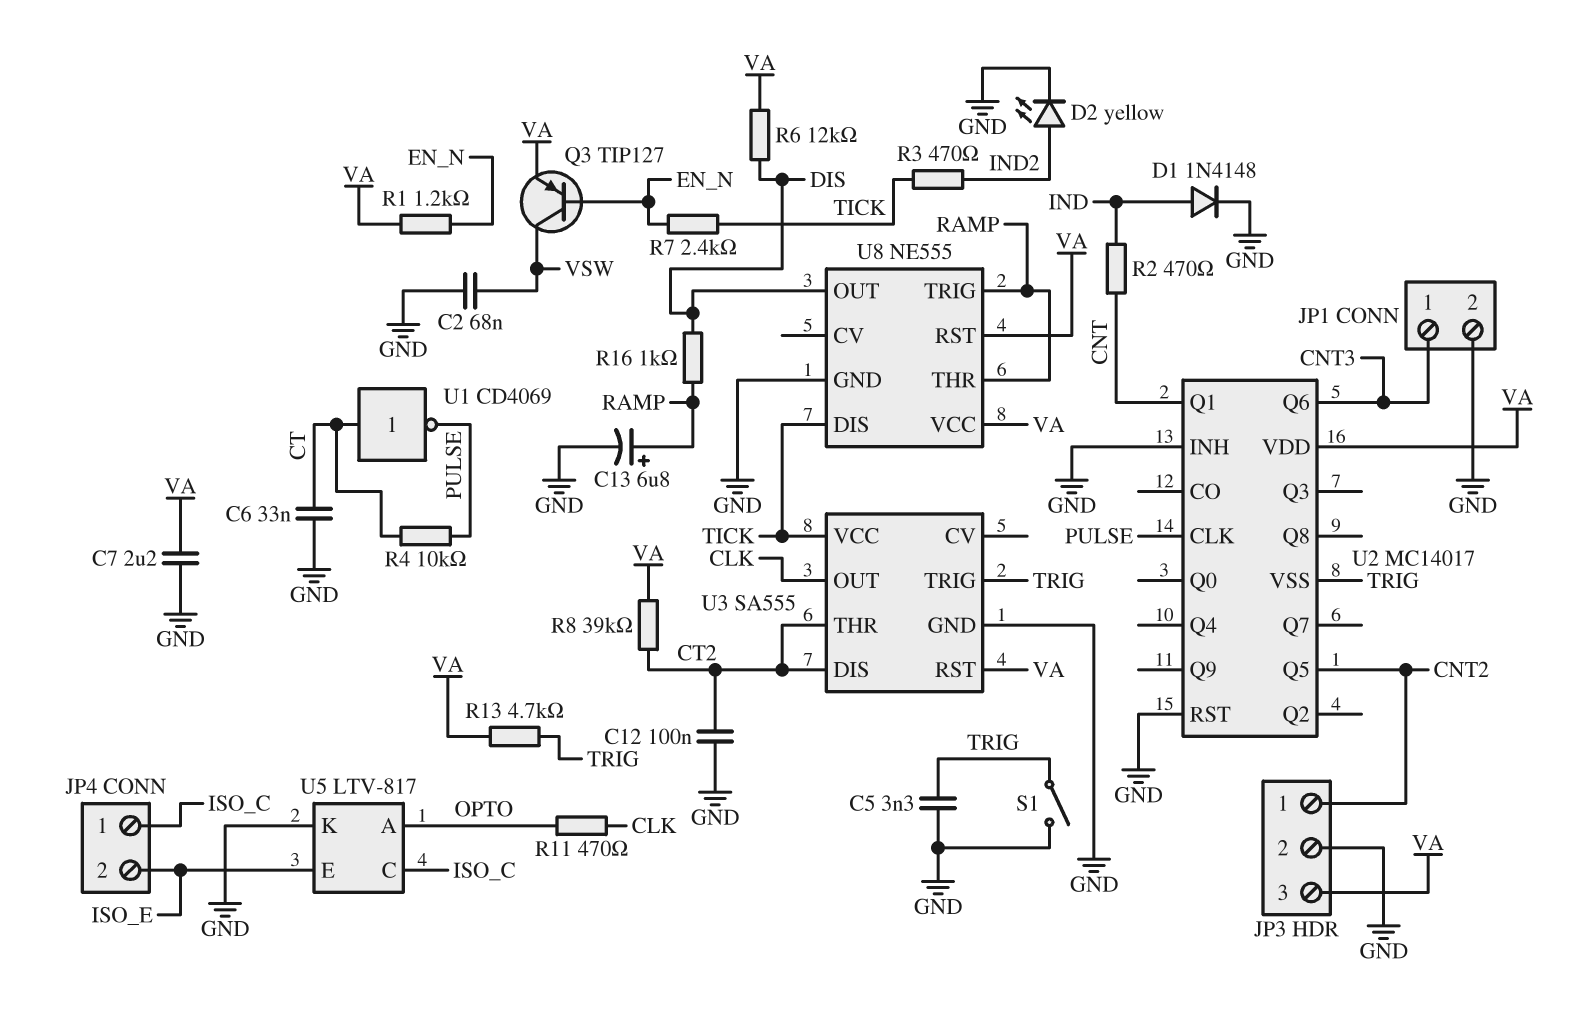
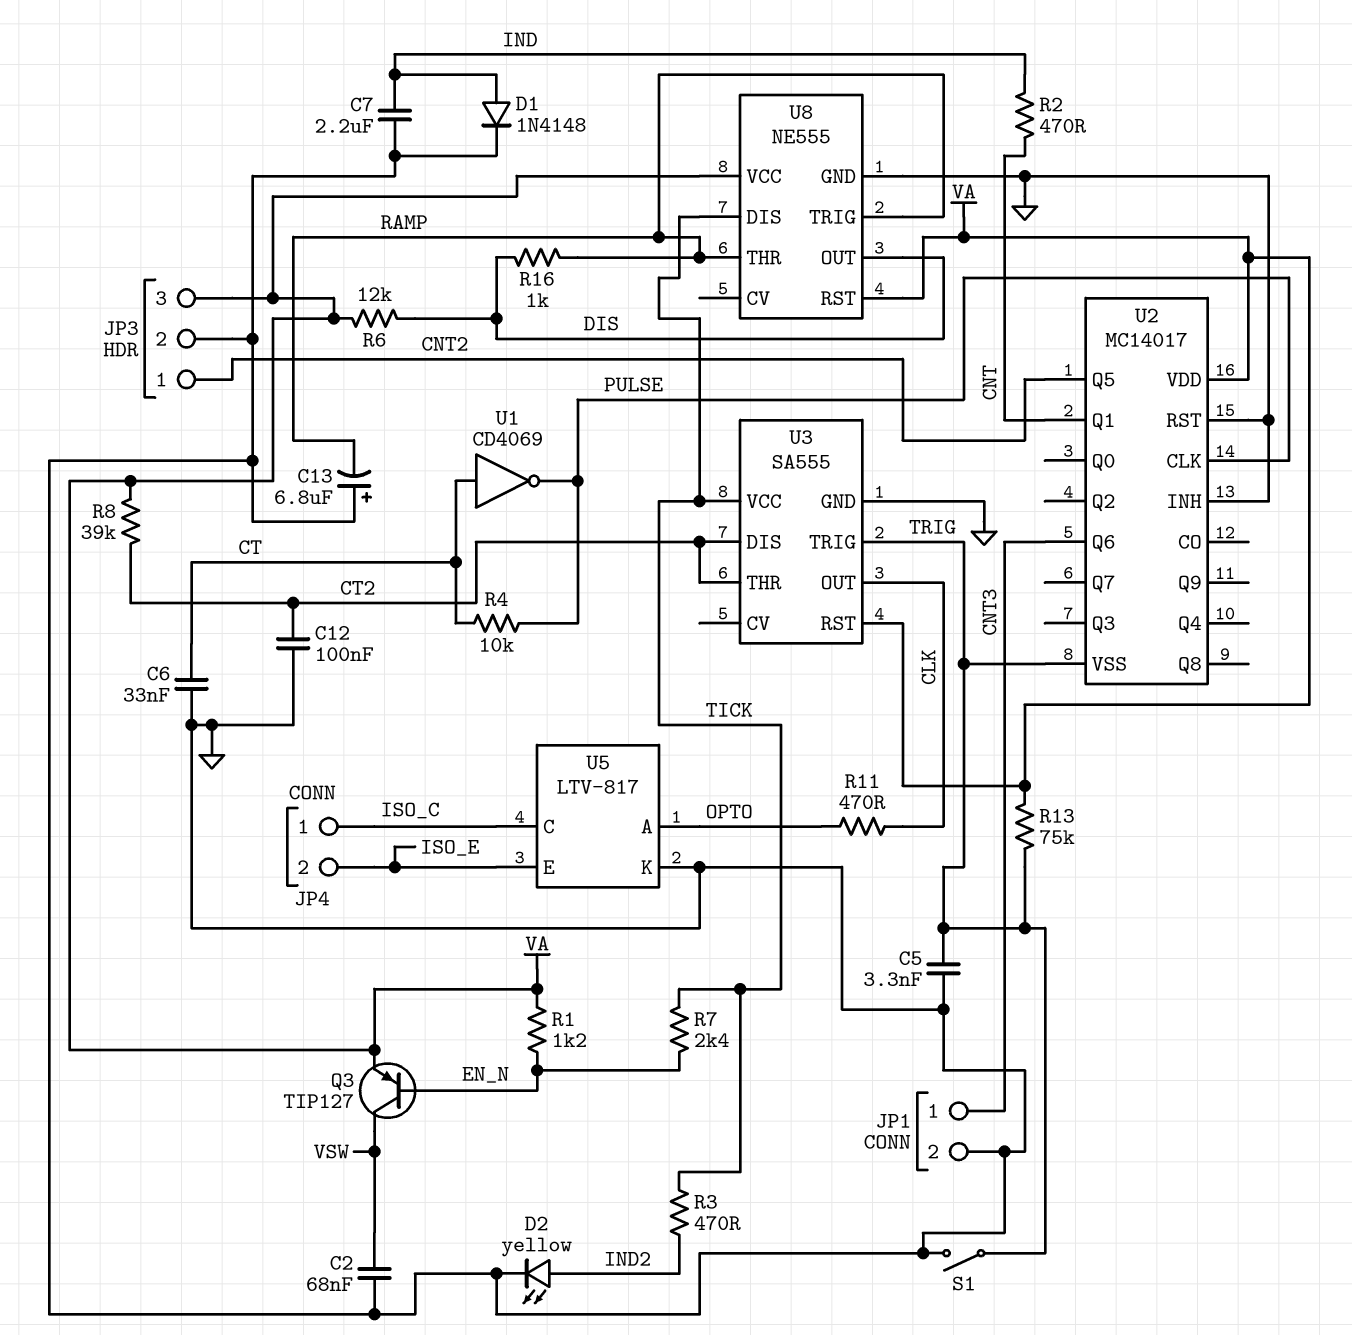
C7: 2.2uF (GND, VA) -> 2.2uF (GND, IND)
C13: 6.8uF (plus RAMP, minus GND) -> 6.8uF (plus GND, minus RAMP)
R13: 4.7k (TRIG, VA) -> 75k (TRIG, VA)

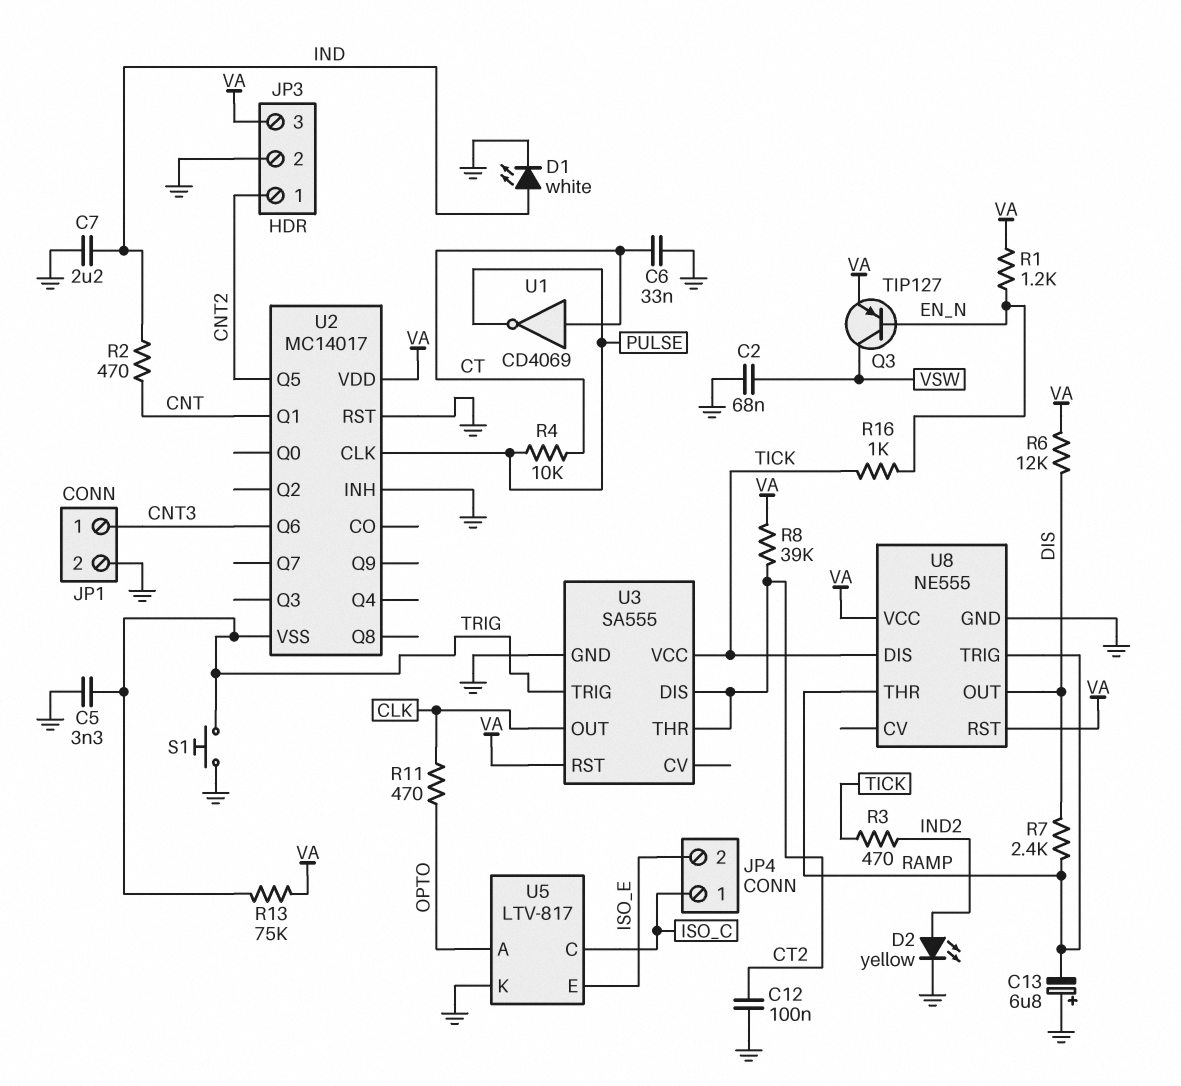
D1: diode 1N4148 (A IND, K GND) -> LED white (A IND, K GND)
R7: 2.4k (EN_N, TICK) -> 2.4k (DIS, RAMP)
R16: 1k (DIS, RAMP) -> 1k (EN_N, TICK)
S1: switch (GND, TRIG) -> button (GND, TRIG)

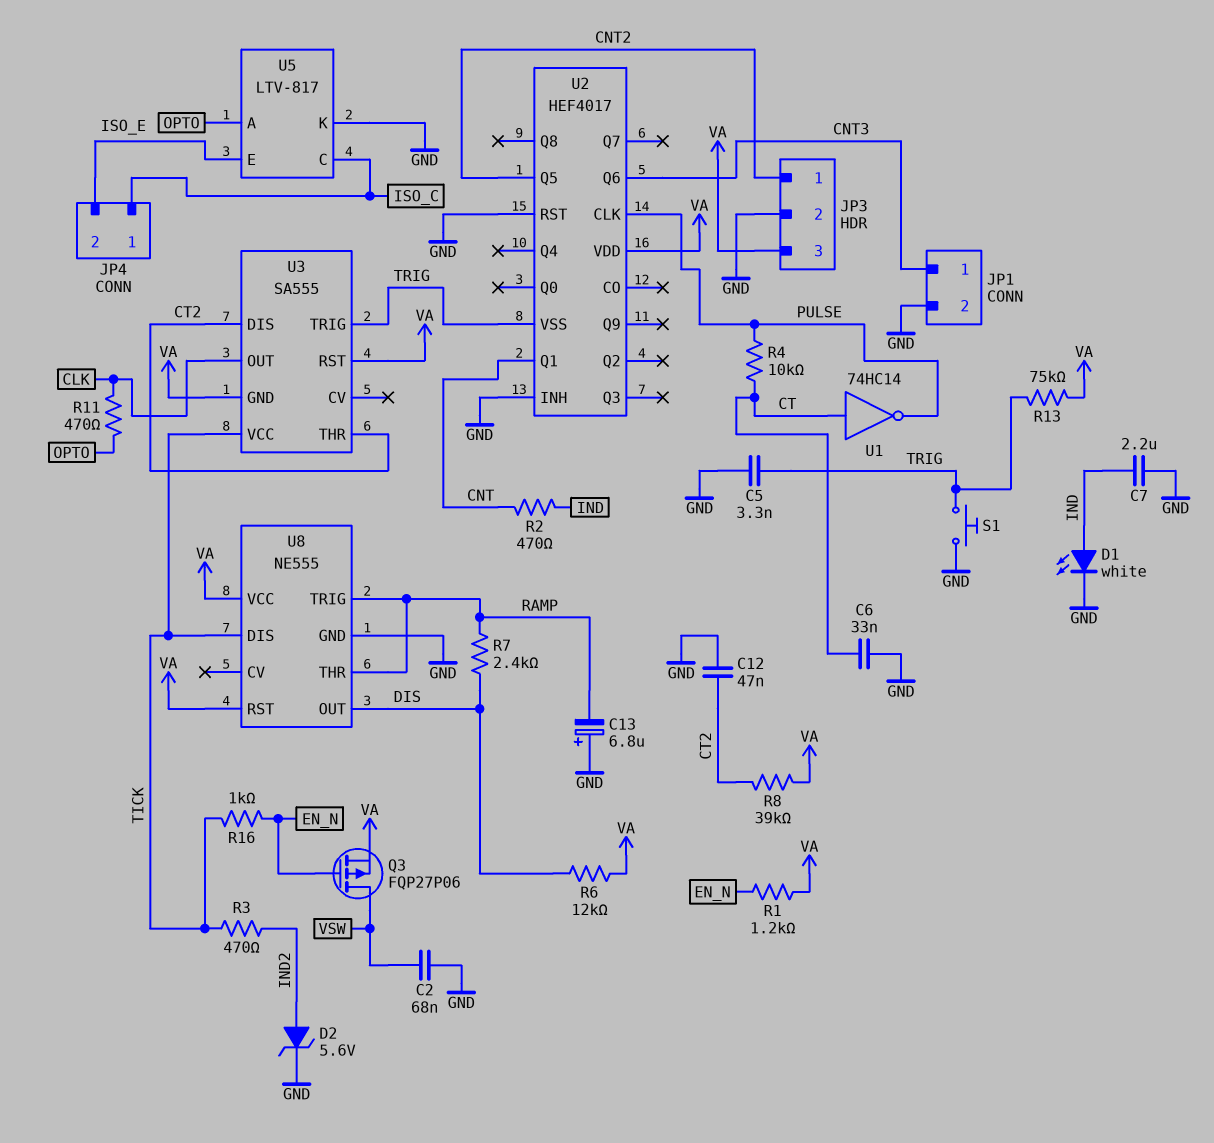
C12: 100nF (CT2, GND) -> 47nF (CT2, GND)
D2: LED yellow (A IND2, K GND) -> zener 5.6V (A IND2, K GND)
Q3: PNP TIP127 (B EN_N, C VSW, E VA) -> PMOS FQP27P06 (G EN_N, D VSW, S VA)
U1: NOT CD4069 (in CT, out PULSE) -> NOT 74HC14 (in CT, out PULSE)
U2: MC14017 -> HEF4017
U3 pin GND: GND -> VA

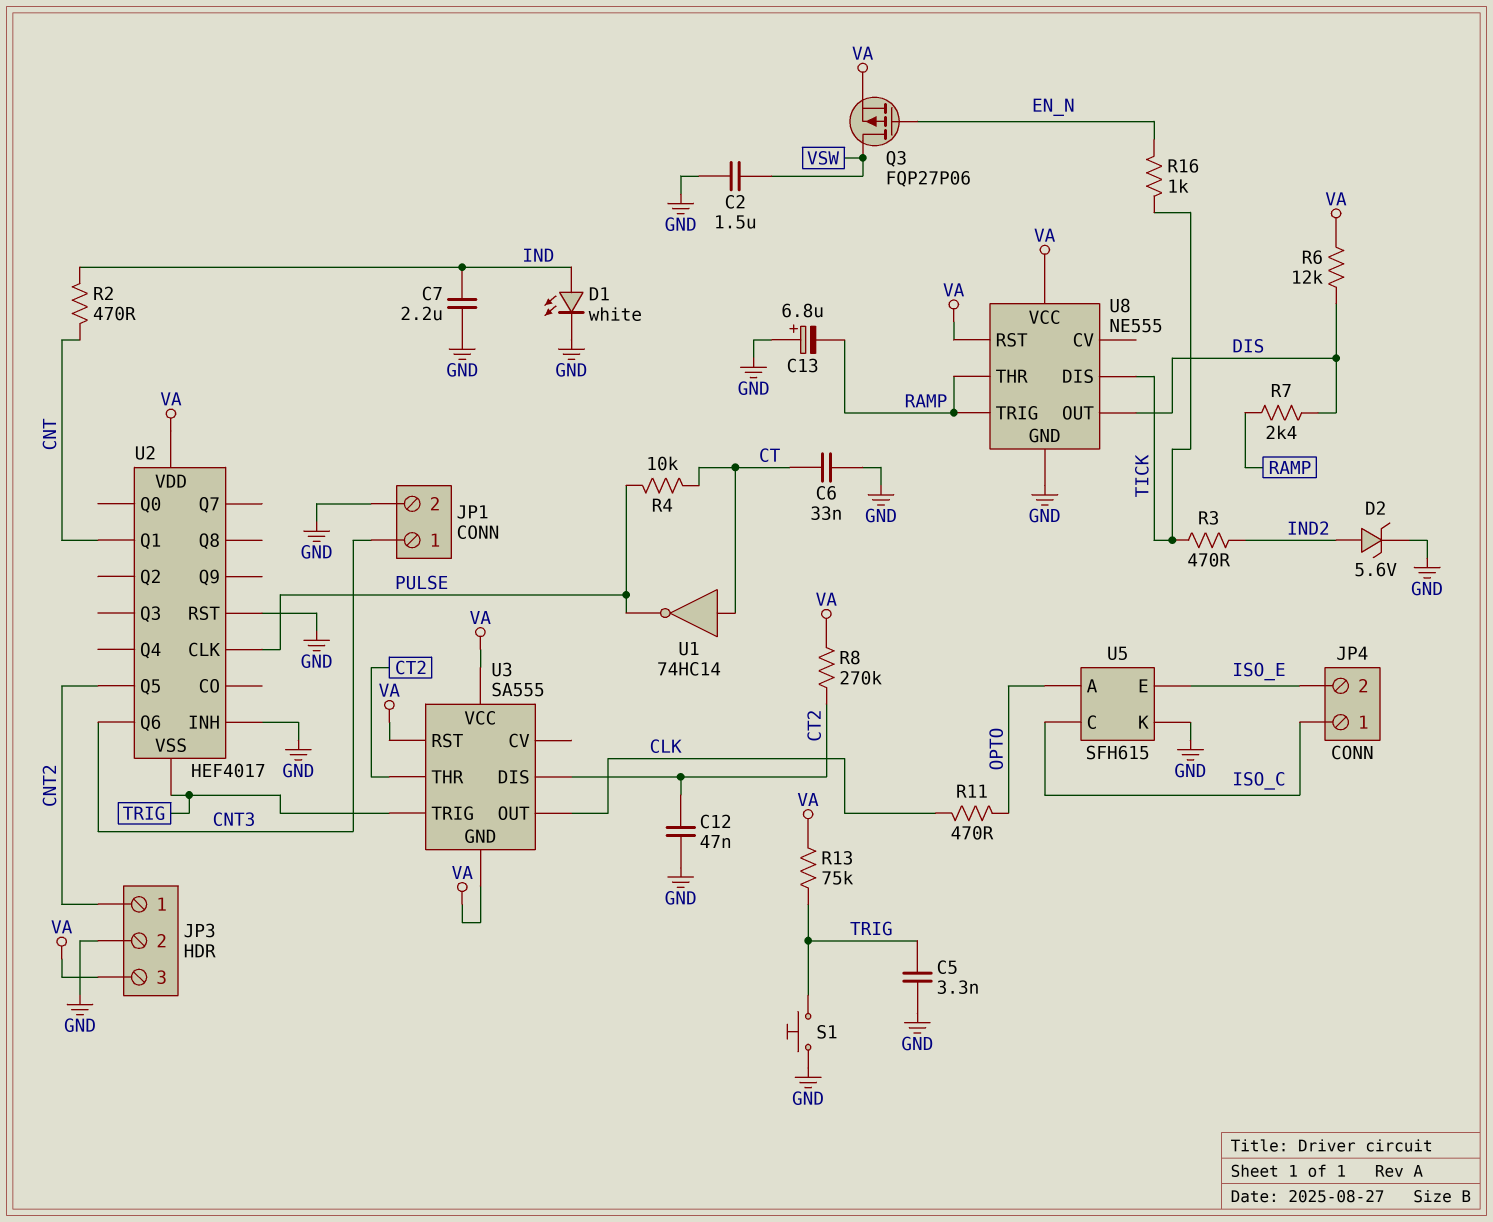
C2: 68nF (GND, VSW) -> 1.5uF (GND, VSW)
R1: 1.2k (EN_N, VA) -> none
R8: 39k (CT2, VA) -> 270k (CT2, VA)
U3 pin VCC: TICK -> VA
U5: LTV-817 -> SFH615

